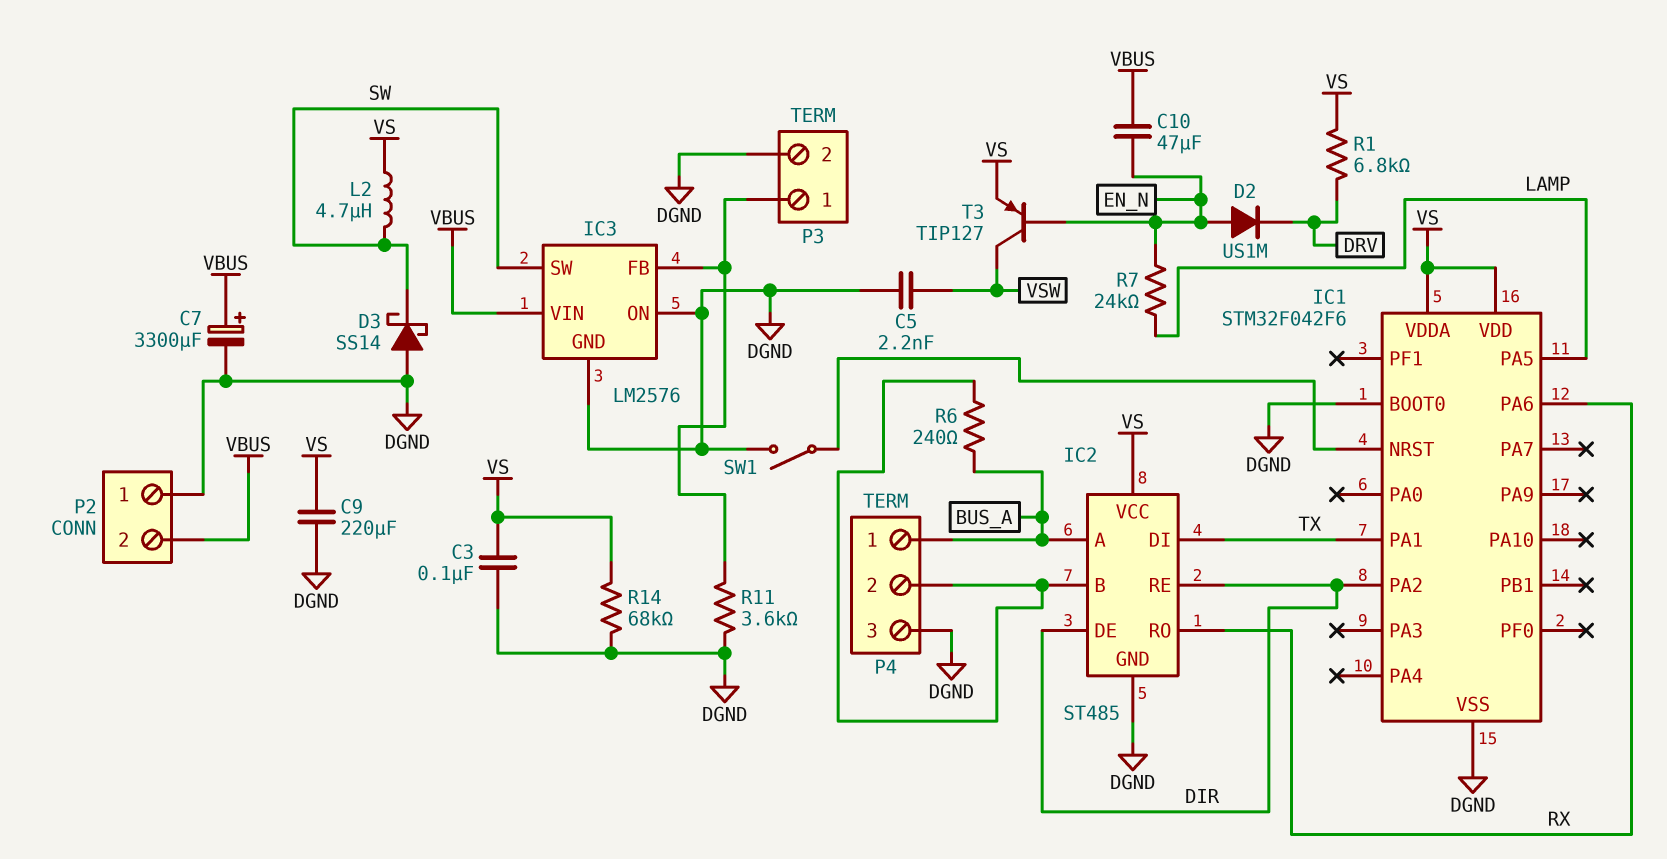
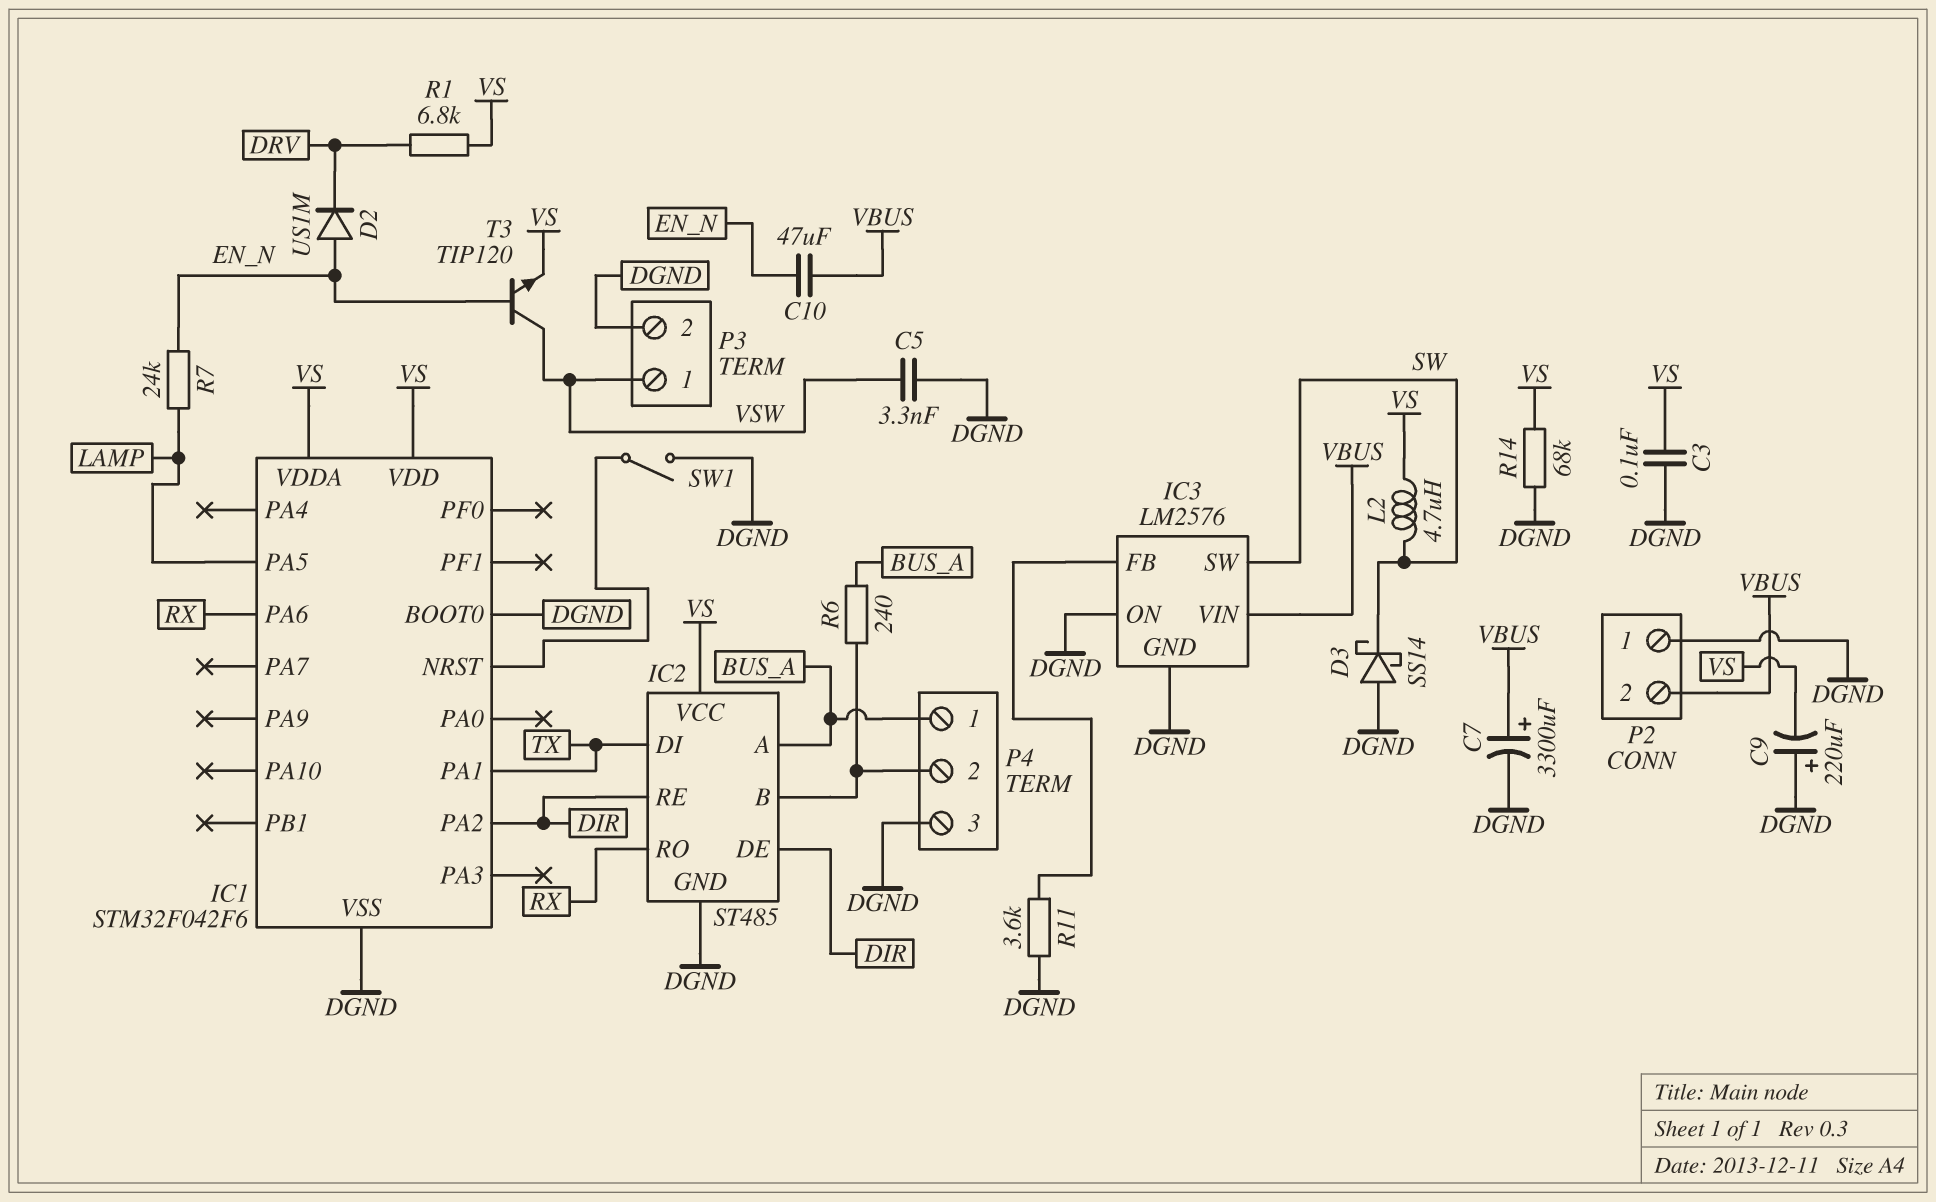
C5: 2.2nF (DGND, VSW) -> 3.3nF (DGND, VSW)
C9: 220uF (DGND, VS) -> 220uF (plus DGND, minus VS)
P3 pin 1: IC3/FB -> VSW
T3: PNP TIP127 (B EN_N, C VSW, E VS) -> NPN TIP120 (B EN_N, C VSW, E VS)

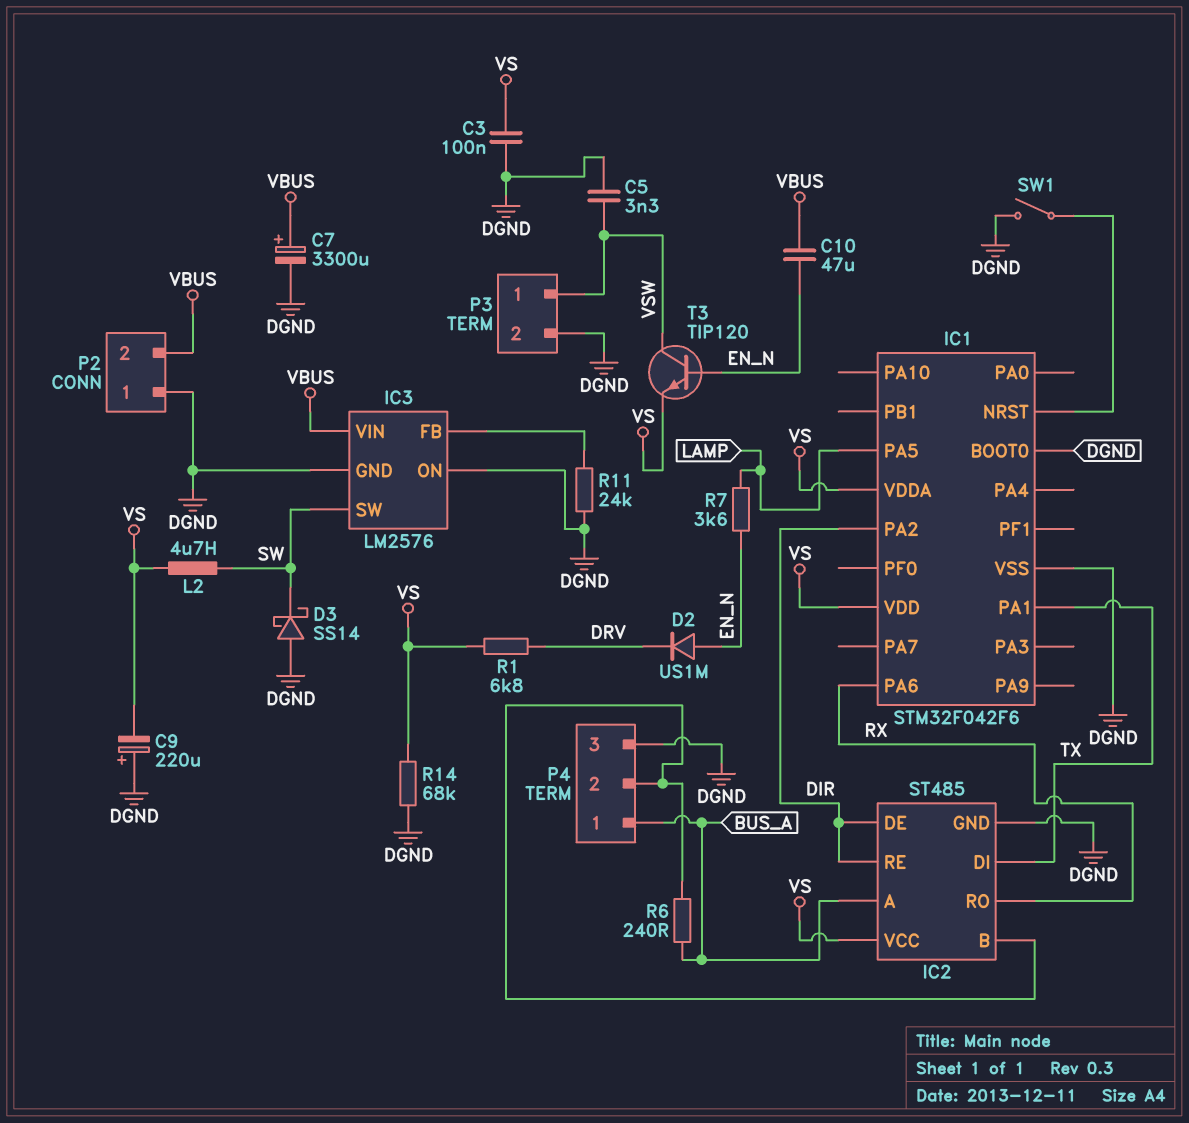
R7: 24k (EN_N, LAMP) -> 3.6k (EN_N, LAMP)
R11: 3.6k (DGND, IC3/FB) -> 24k (DGND, IC3/FB)

